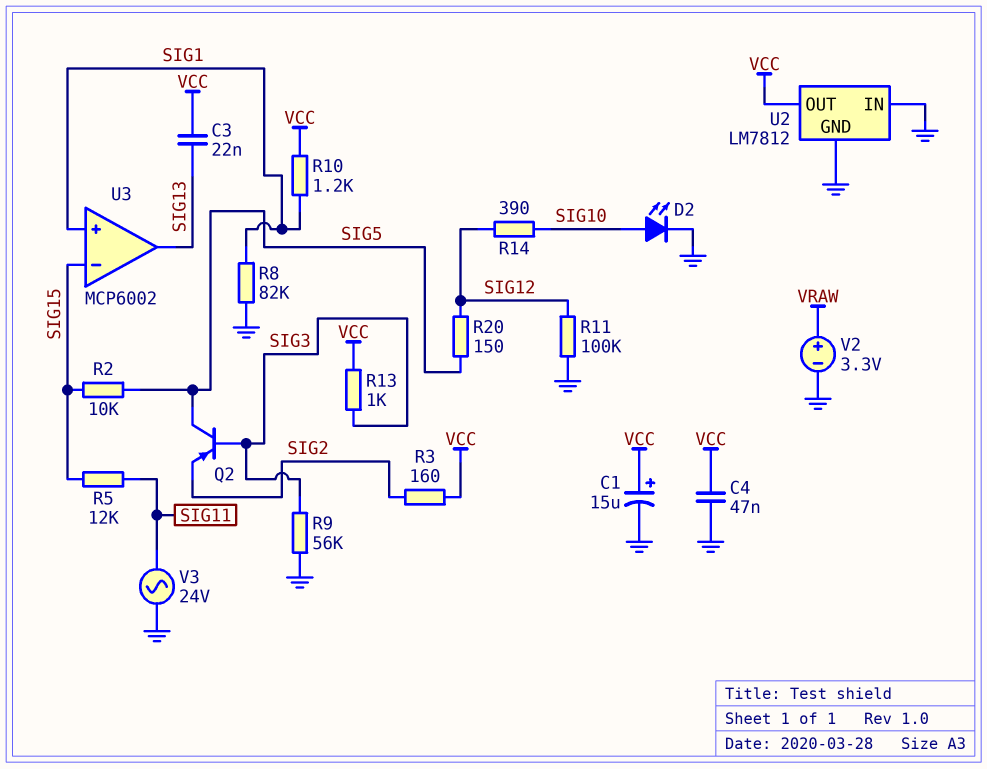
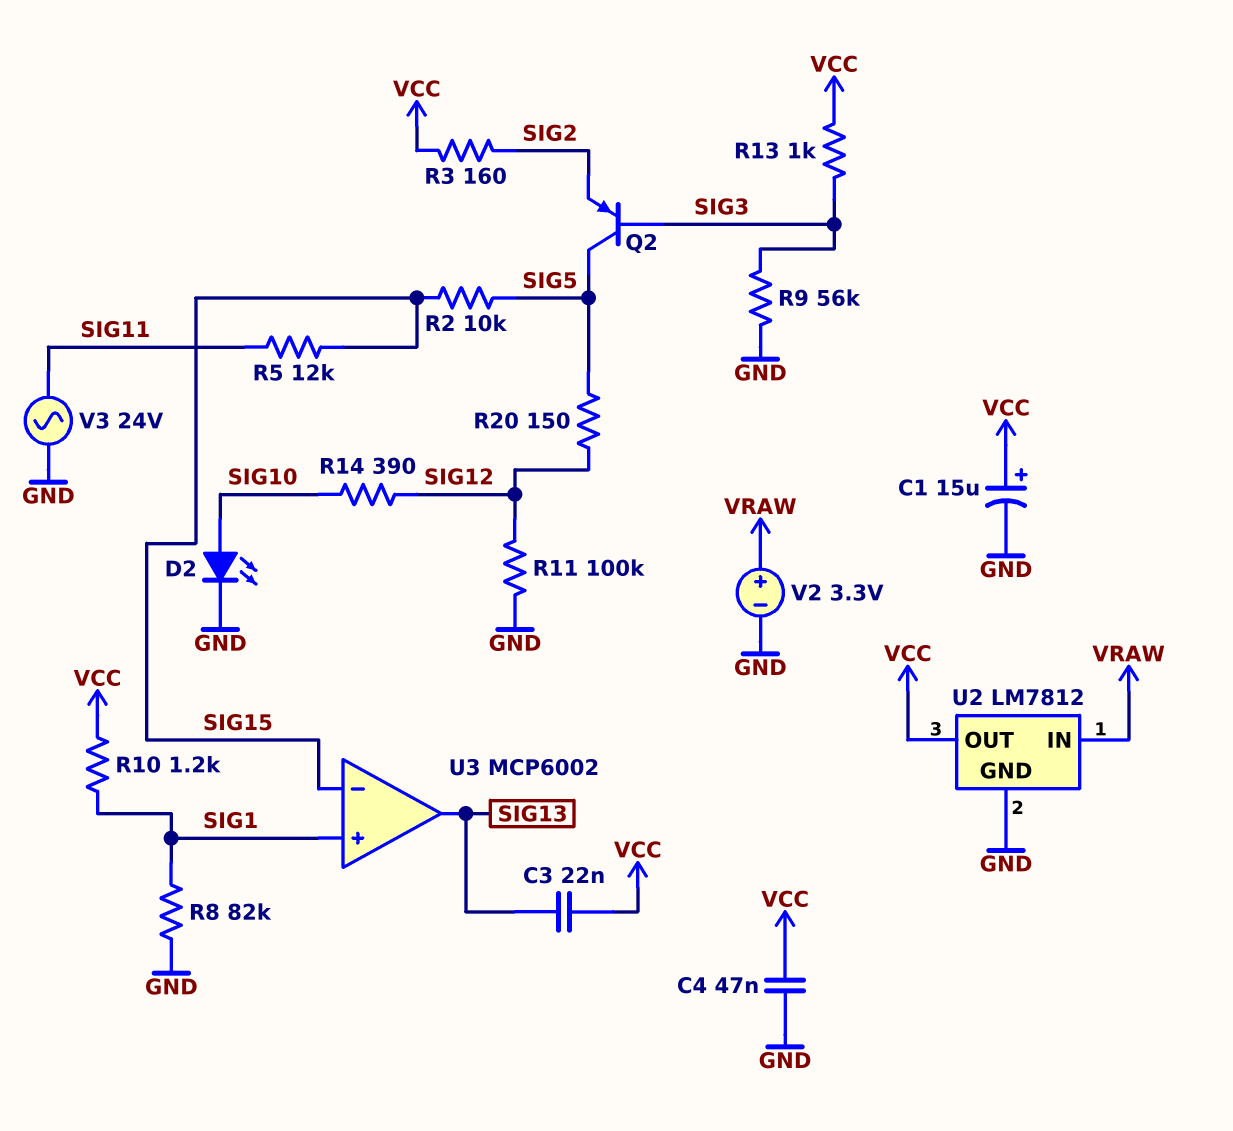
U2 pin IN: GND -> VRAW

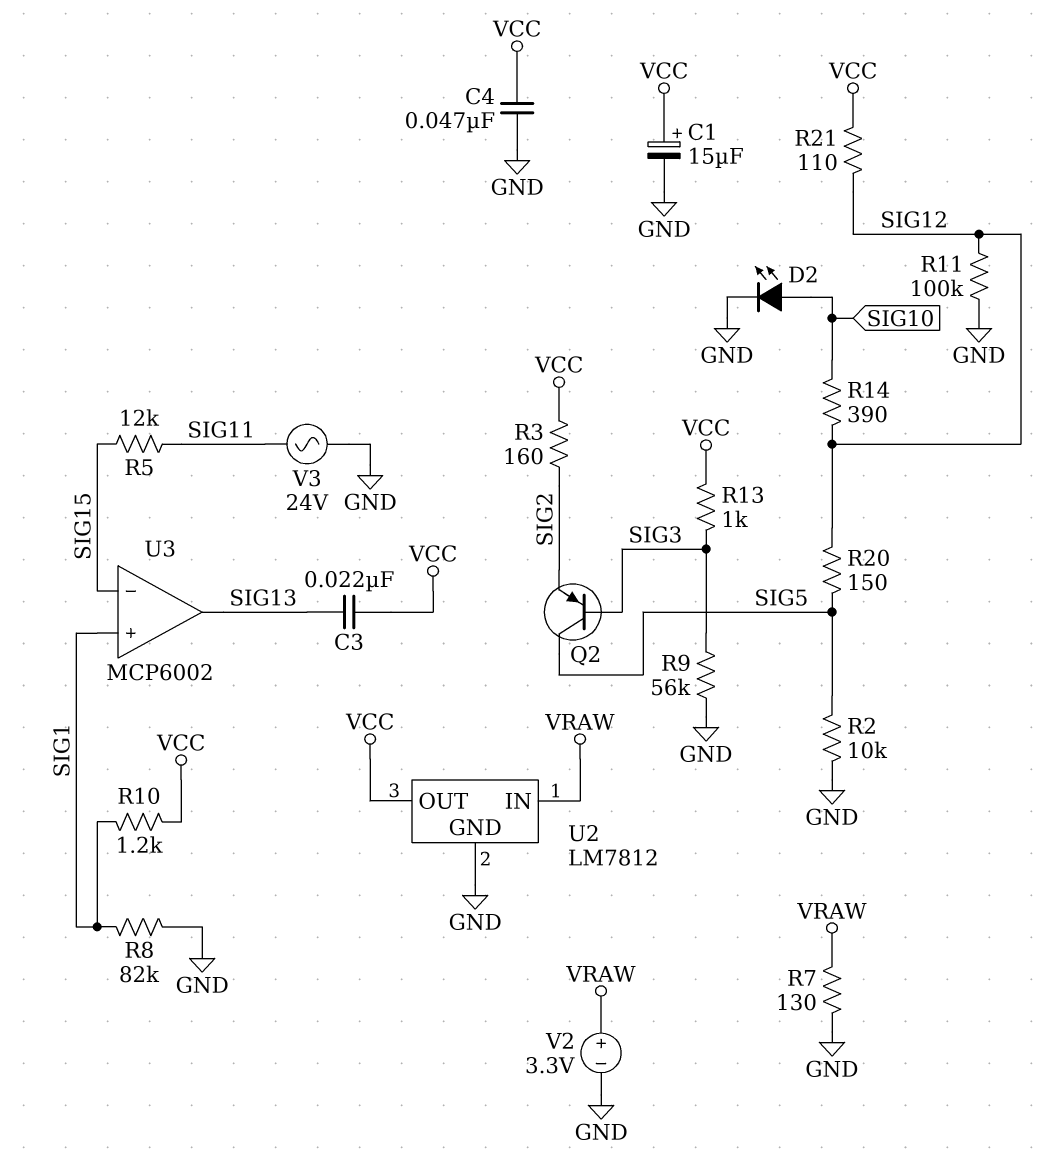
R2: 10k (SIG5, SIG15) -> 10k (GND, SIG5)
R7: none -> 130 (GND, VRAW)
R21: none -> 110 (SIG12, VCC)

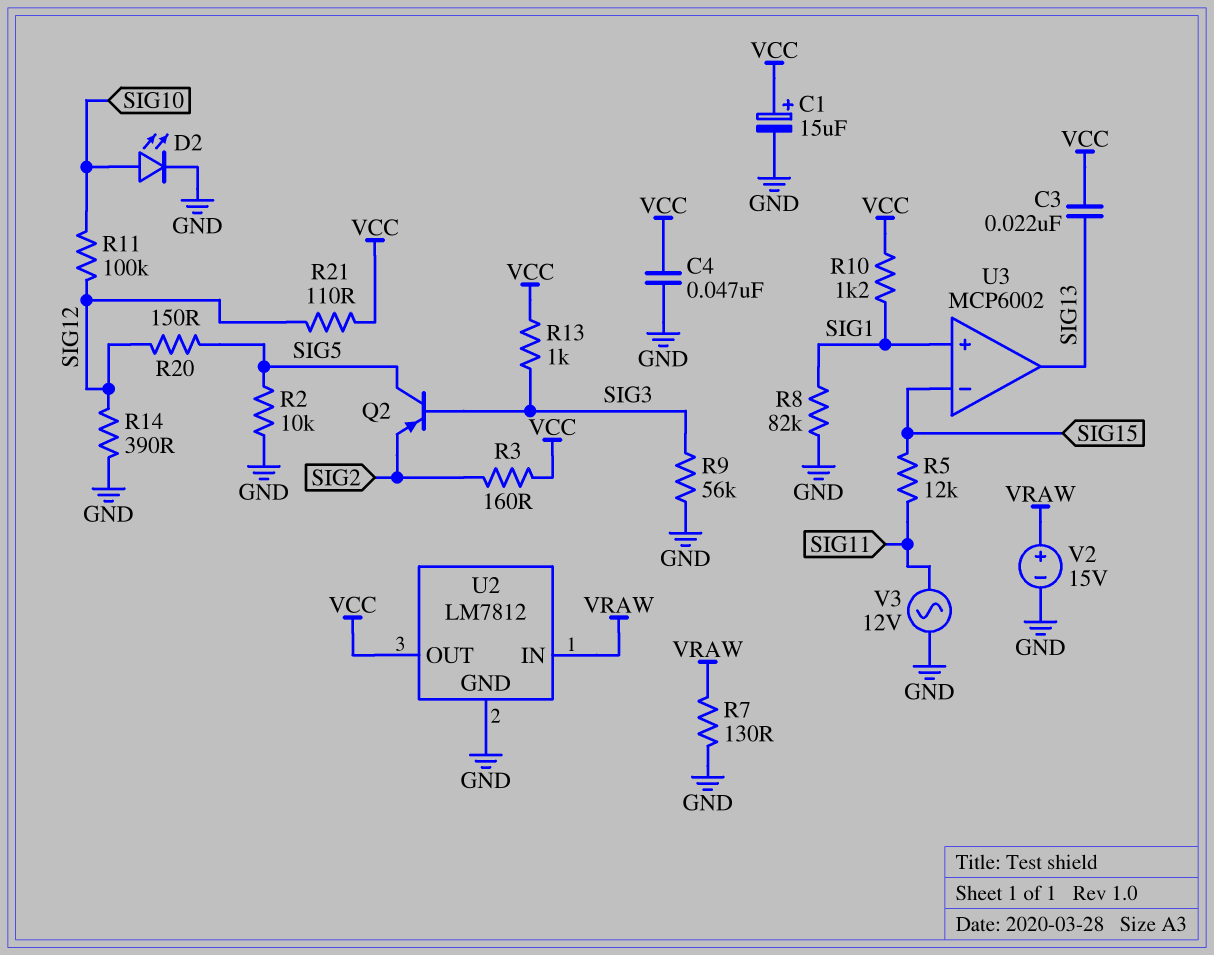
R11: 100k (GND, SIG12) -> 100k (SIG10, SIG12)
R14: 390 (SIG10, SIG12) -> 390 (GND, SIG12)
V2: 3.3V (plus VRAW, minus GND) -> 15V (plus VRAW, minus GND)
V3: AC 24V (GND, SIG11) -> AC 12V (GND, SIG11)

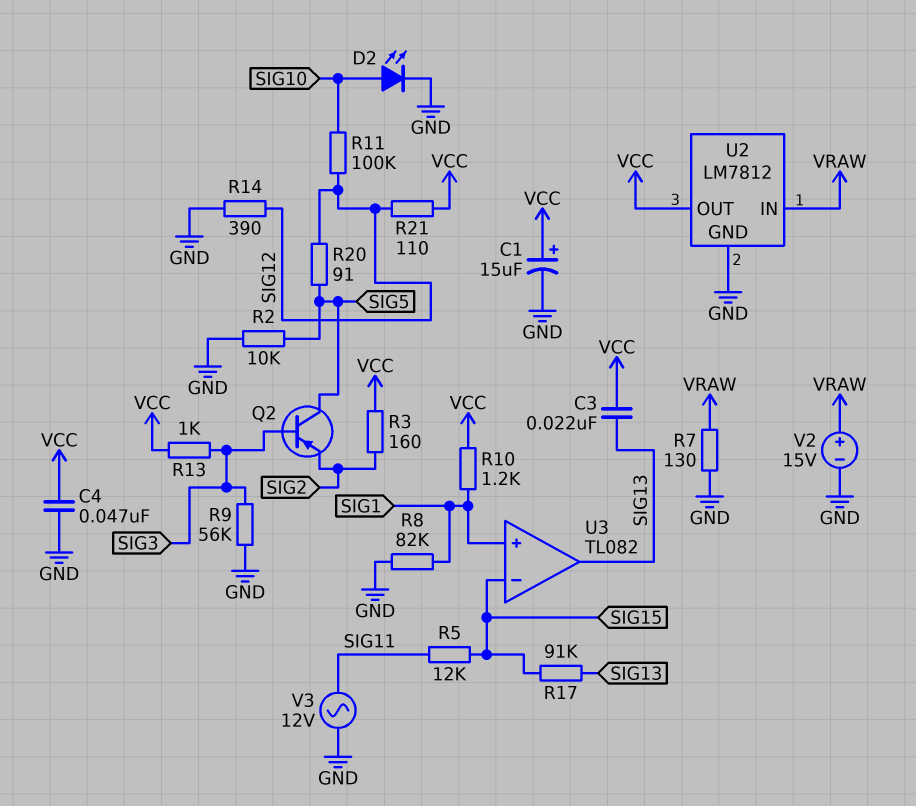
R17: none -> 91k (SIG13, SIG15)
R20: 150 (SIG5, SIG12) -> 91 (SIG5, SIG12)
U3: MCP6002 -> TL082

